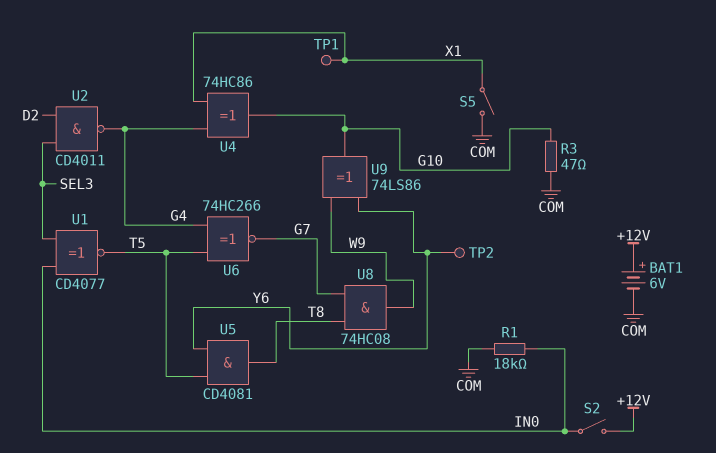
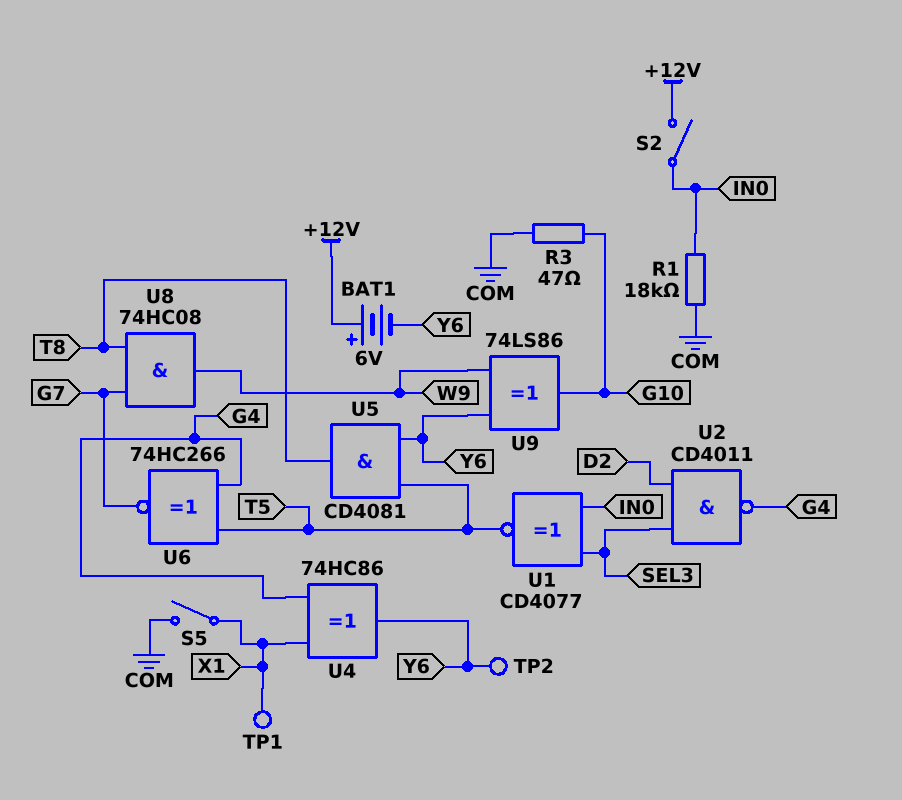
BAT1: 6V (plus +12V, minus COM) -> 6V (plus +12V, minus Y6)
U4: XOR 74HC86 (in G4, in X1, out G10) -> XOR 74HC86 (in G4, in X1, out Y6)

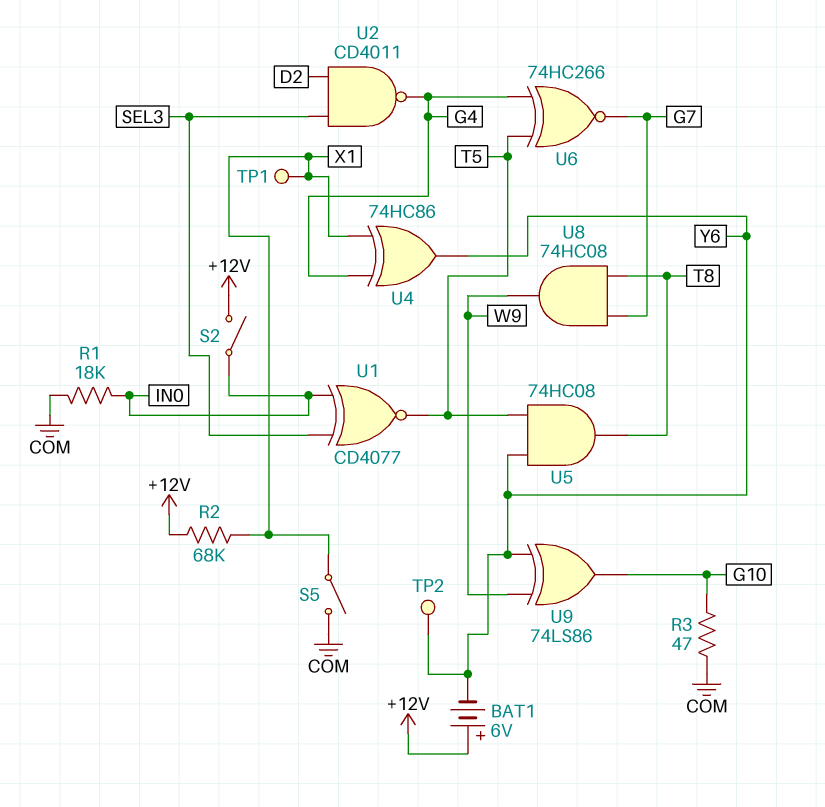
R2: none -> 68k (+12V, X1)
U5: AND CD4081 (in T5, in Y6, out T8) -> AND 74HC08 (in T5, in Y6, out T8)

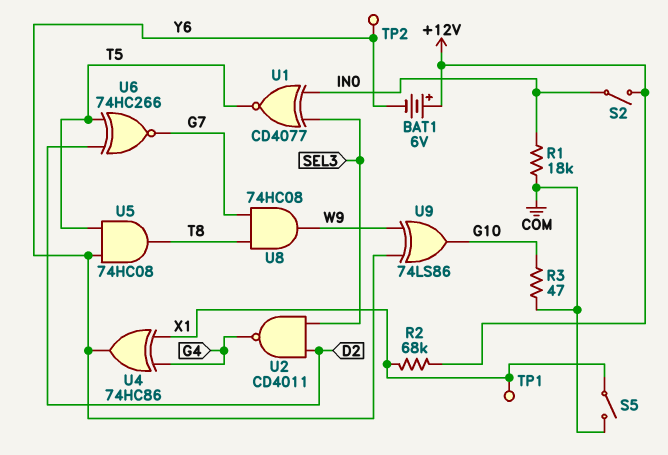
U6: XNOR 74HC266 (in G4, in T5, out G7) -> XNOR 74HC266 (in D2, in T5, out G7)

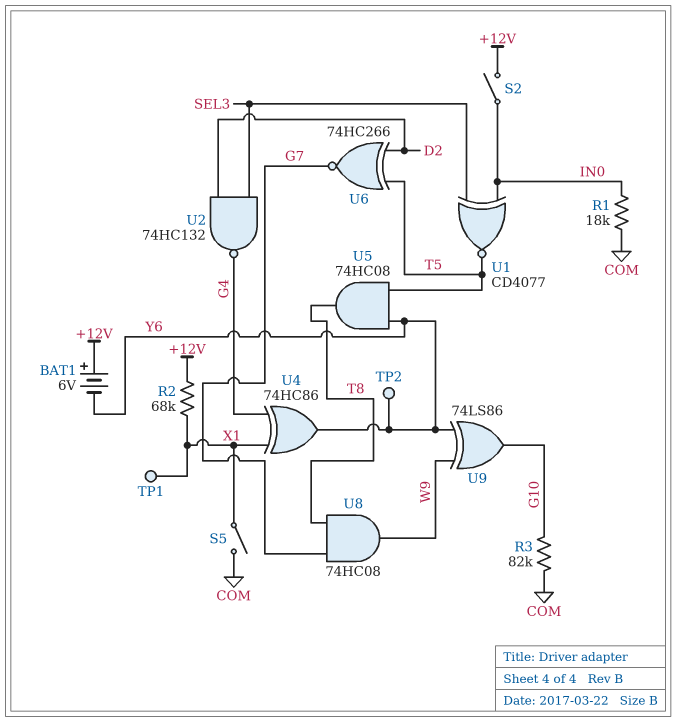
R3: 47 (COM, G10) -> 82k (COM, G10)
U2: NAND CD4011 (in D2, in SEL3, out G4) -> NAND 74HC132 (in D2, in SEL3, out G4)

